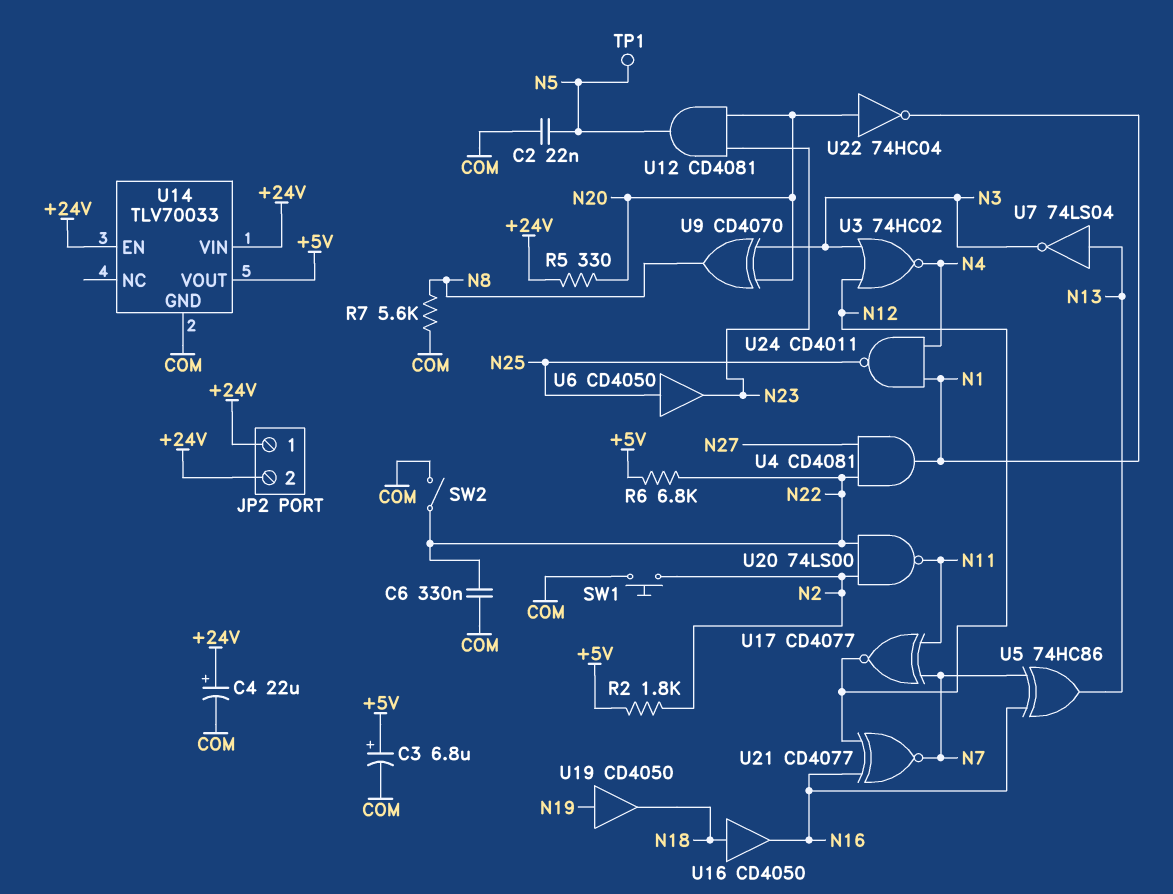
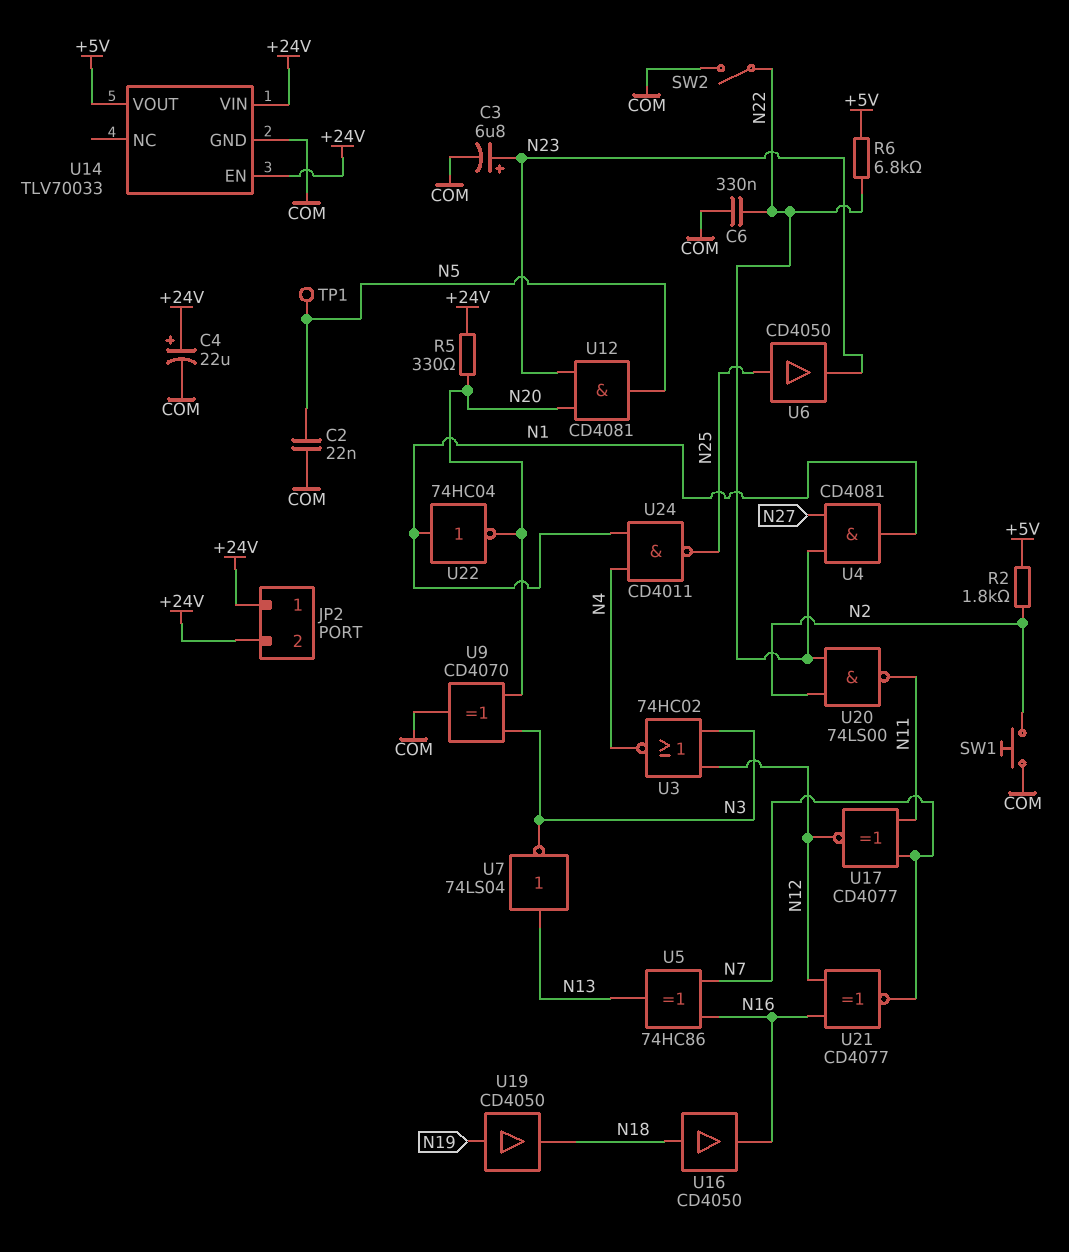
C3: 6.8uF (plus +5V, minus COM) -> 6.8uF (plus N23, minus COM)
R7: 5.6k (COM, N8) -> none
U9: XOR CD4070 (in N3, in N20, out N8) -> XOR CD4070 (in N3, in N20, out COM)
U22: NOT 74HC04 (in N20, out N1) -> NOT 74HC04 (in N1, out N20)

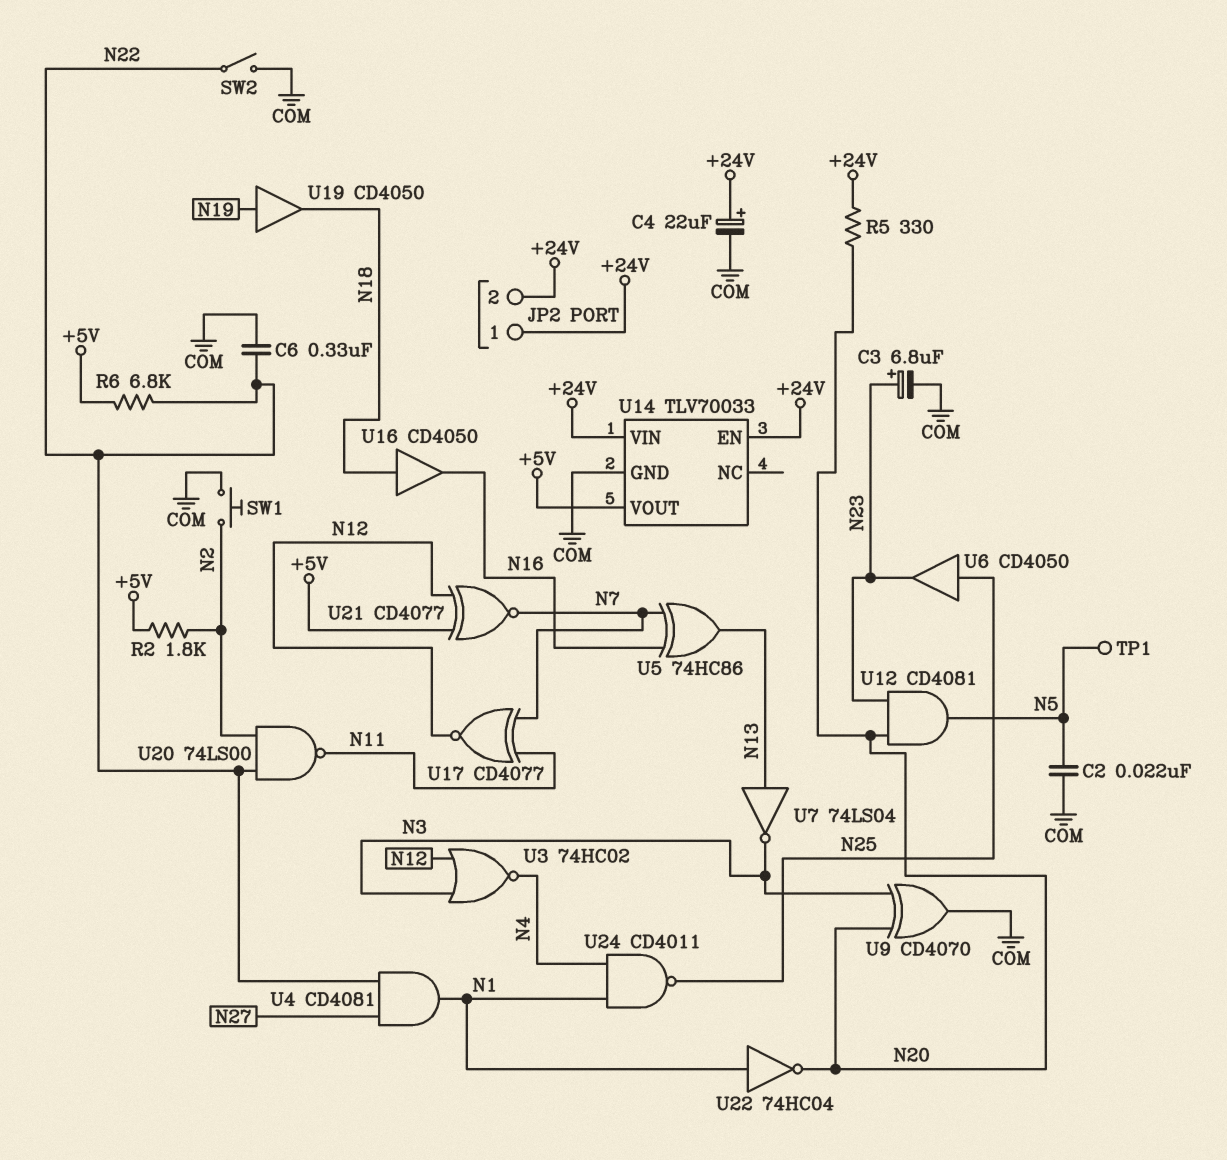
U21: XNOR CD4077 (in N12, in N16, out N7) -> XNOR CD4077 (in +5V, in N12, out N7)

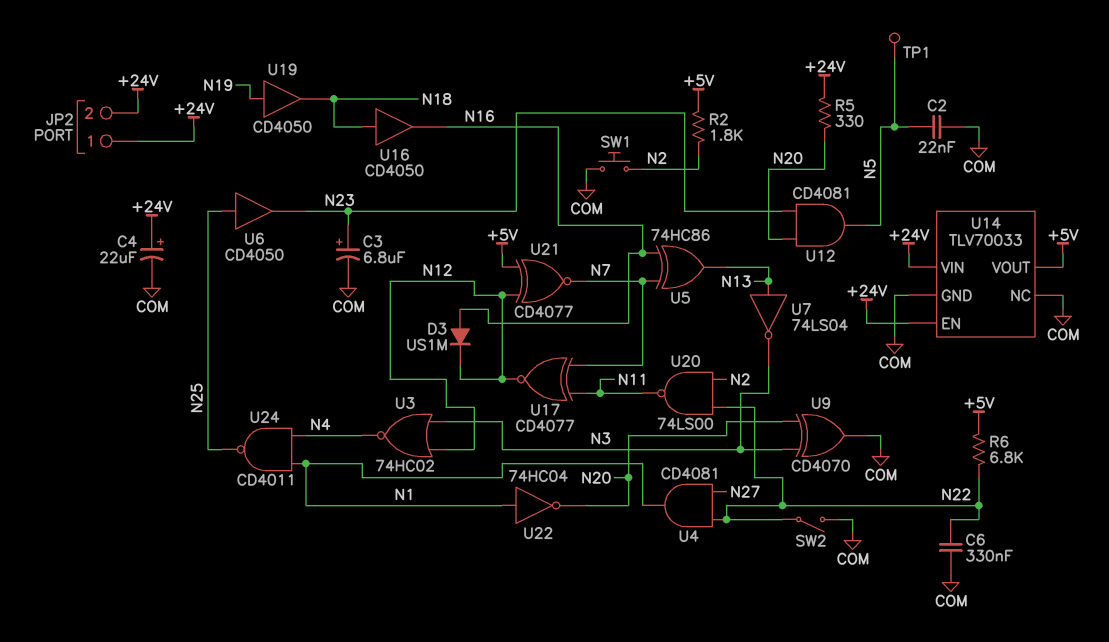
D3: none -> diode US1M (A N16, K N12)
U14 pin NC: none -> COM

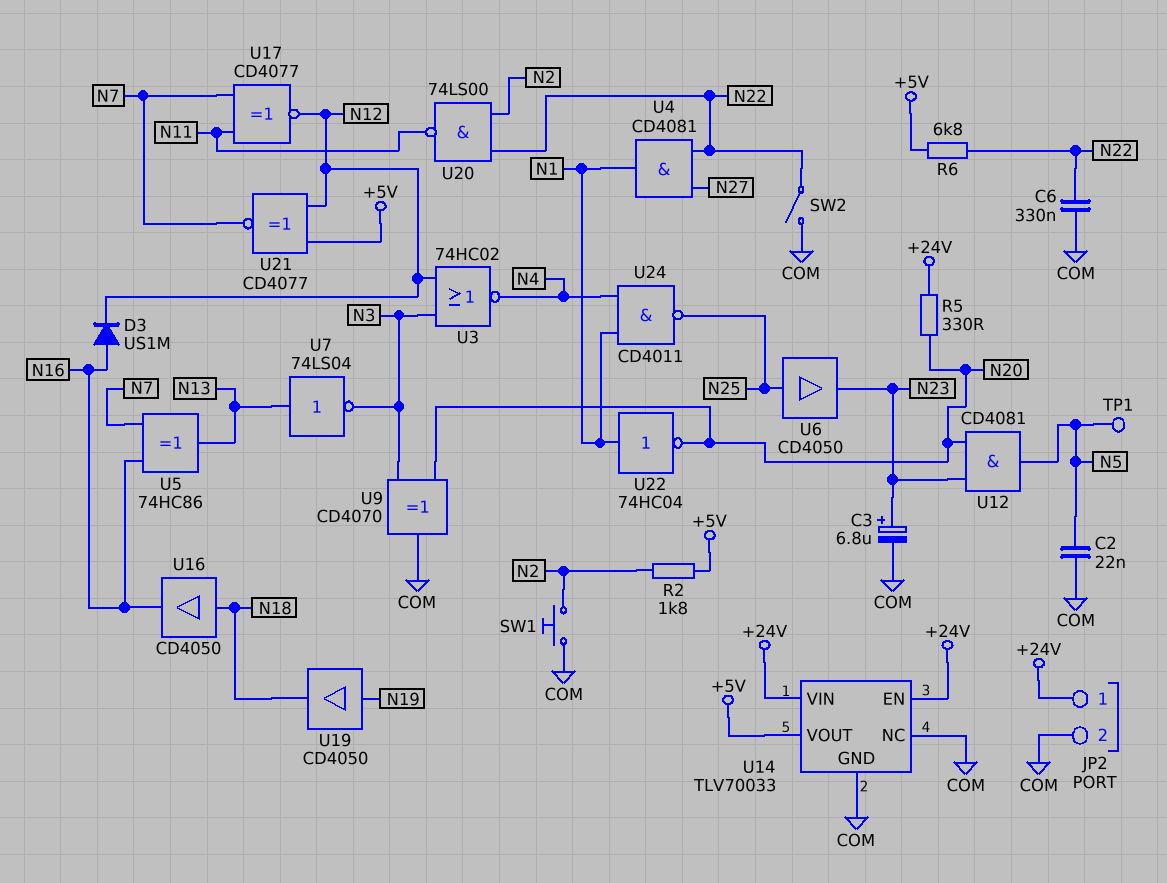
C4: 22uF (plus +24V, minus COM) -> none
JP2 pin 2: +24V -> COM

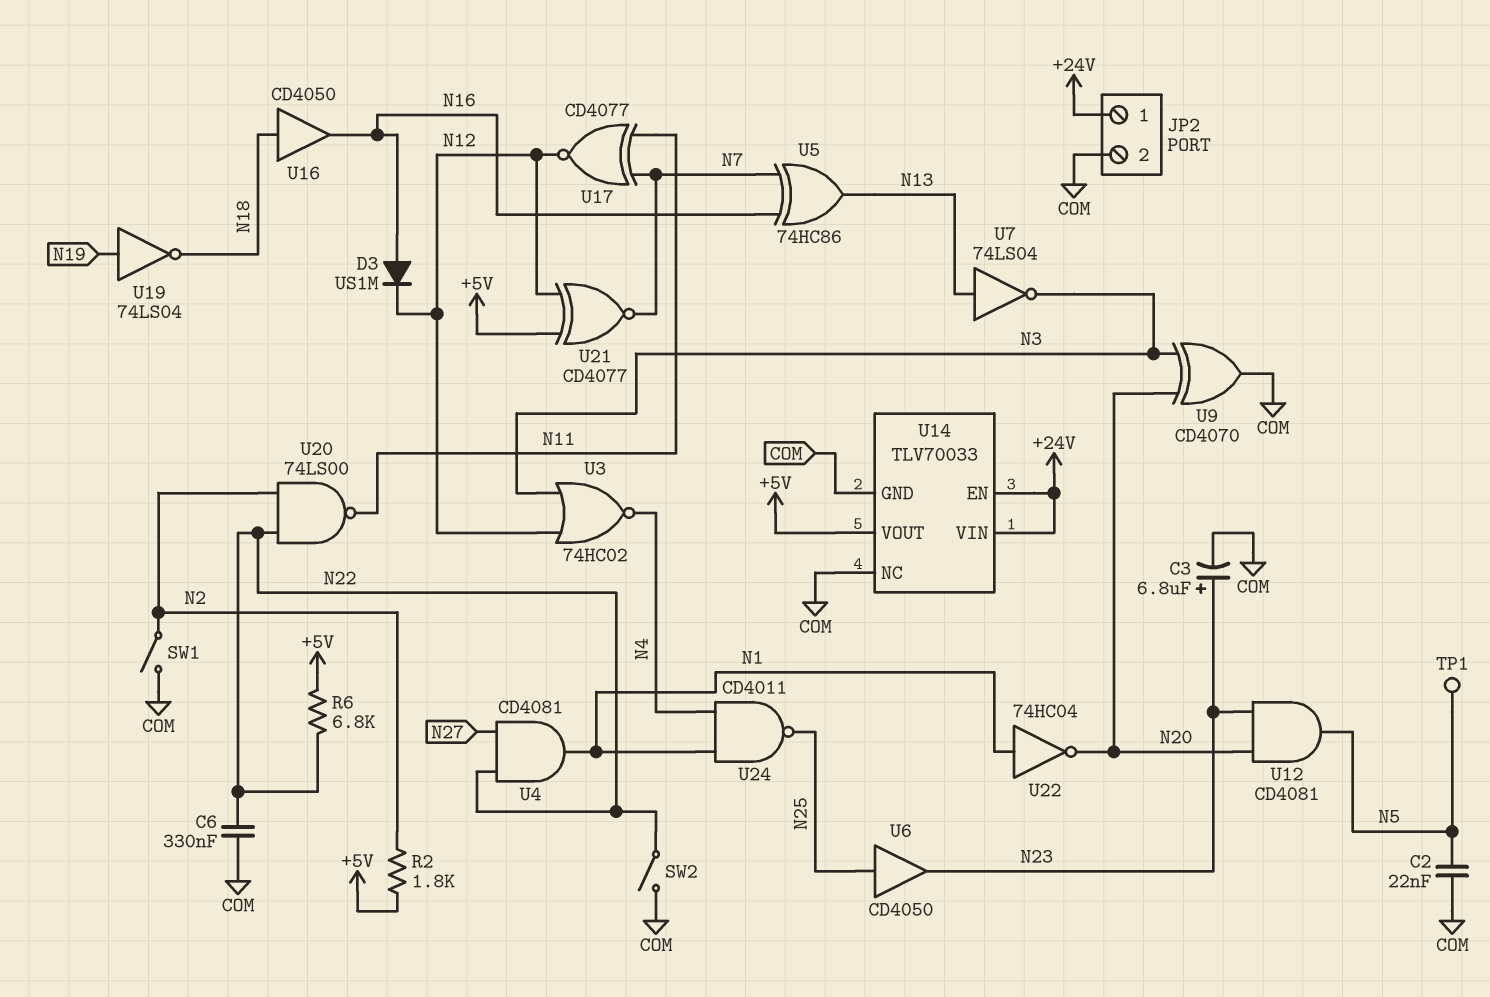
R5: 330 (+24V, N20) -> none
SW1: button (COM, N2) -> switch (COM, N2)
U19: buffer CD4050 (in N19, out N18) -> NOT 74LS04 (in N19, out N18)

